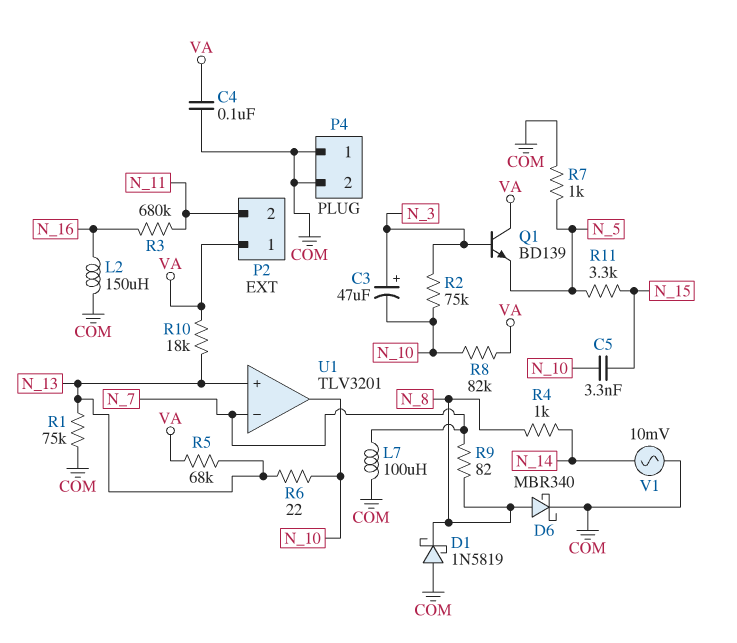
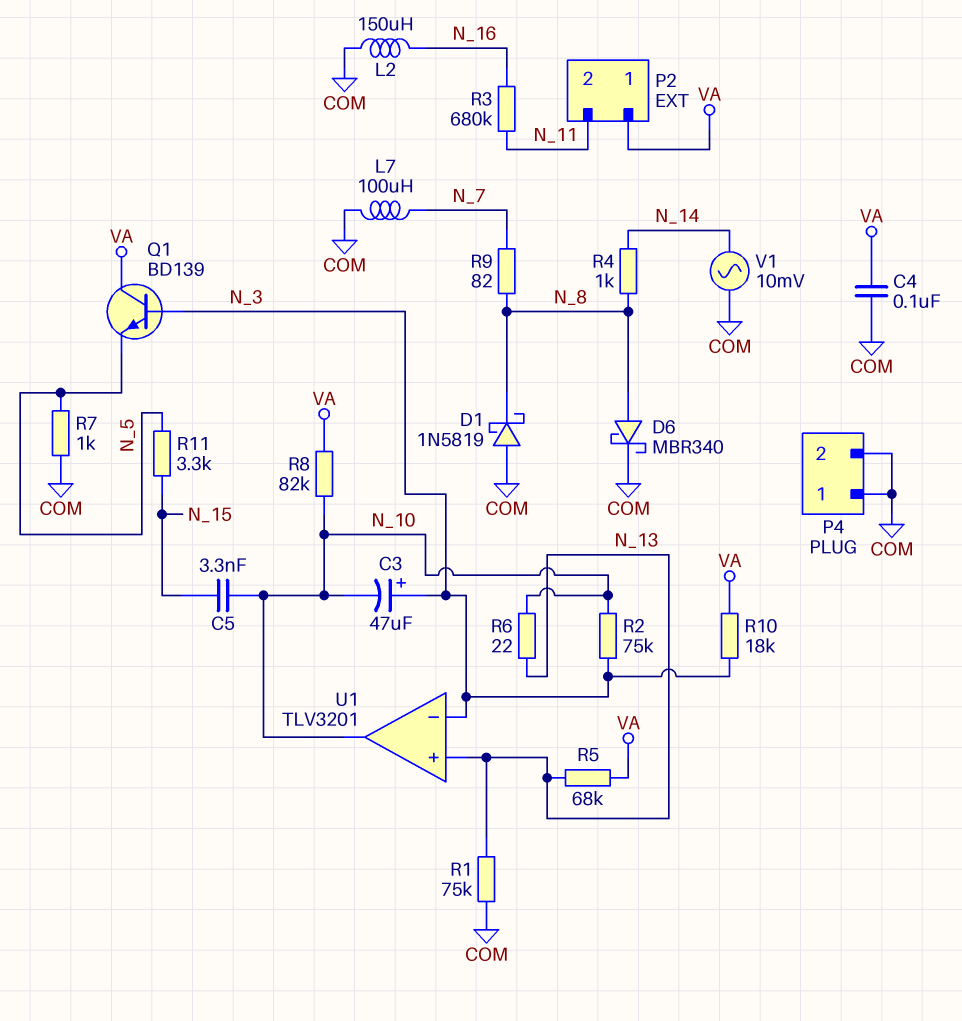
R10: 18k (N_13, VA) -> 18k (N_3, VA)
U1 pin in-: N_7 -> N_3

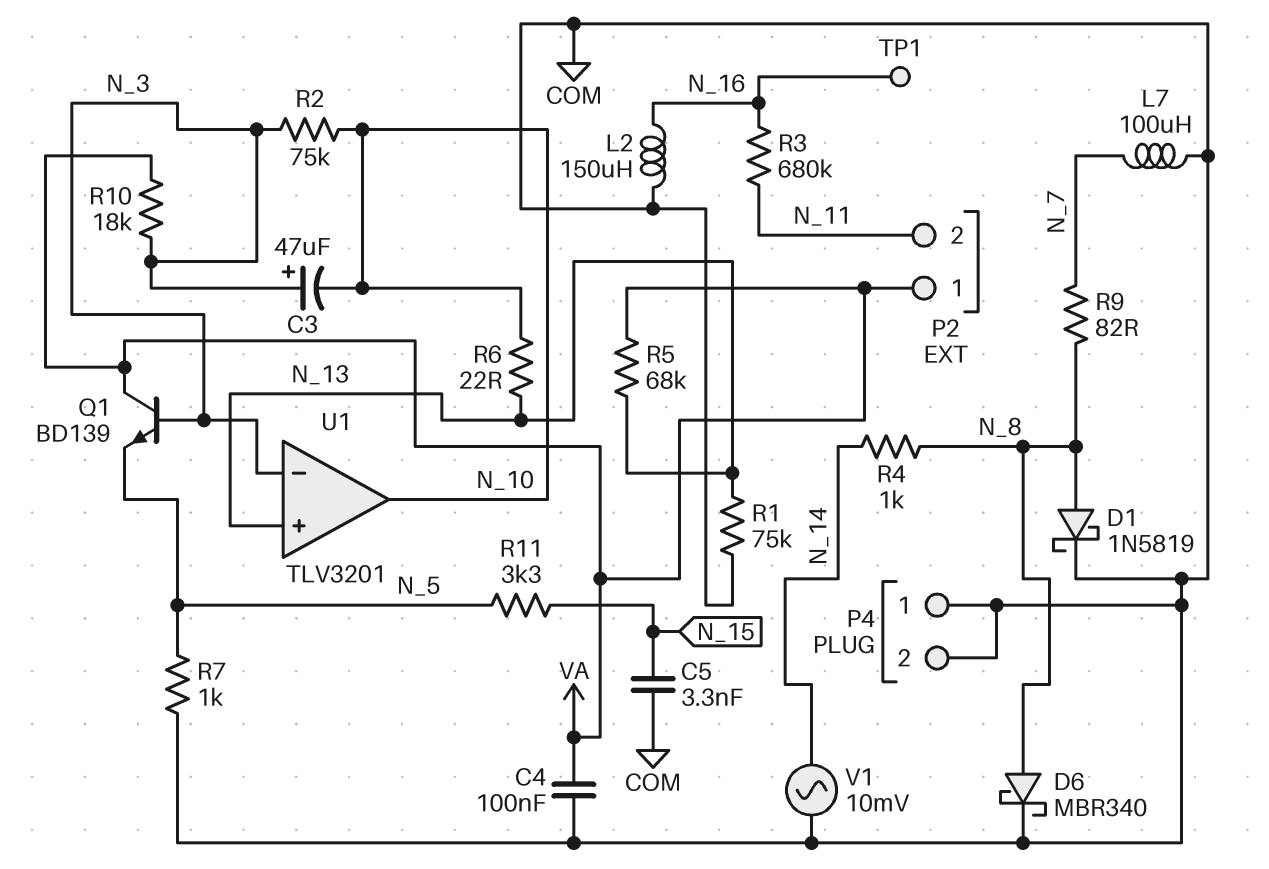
C5: 3.3nF (N_10, N_15) -> 3.3nF (COM, N_15)
D1: schottky 1N5819 (A COM, K N_8) -> schottky 1N5819 (A N_8, K COM)
R8: 82k (N_10, VA) -> none
TP1: none -> test point (N_16)

